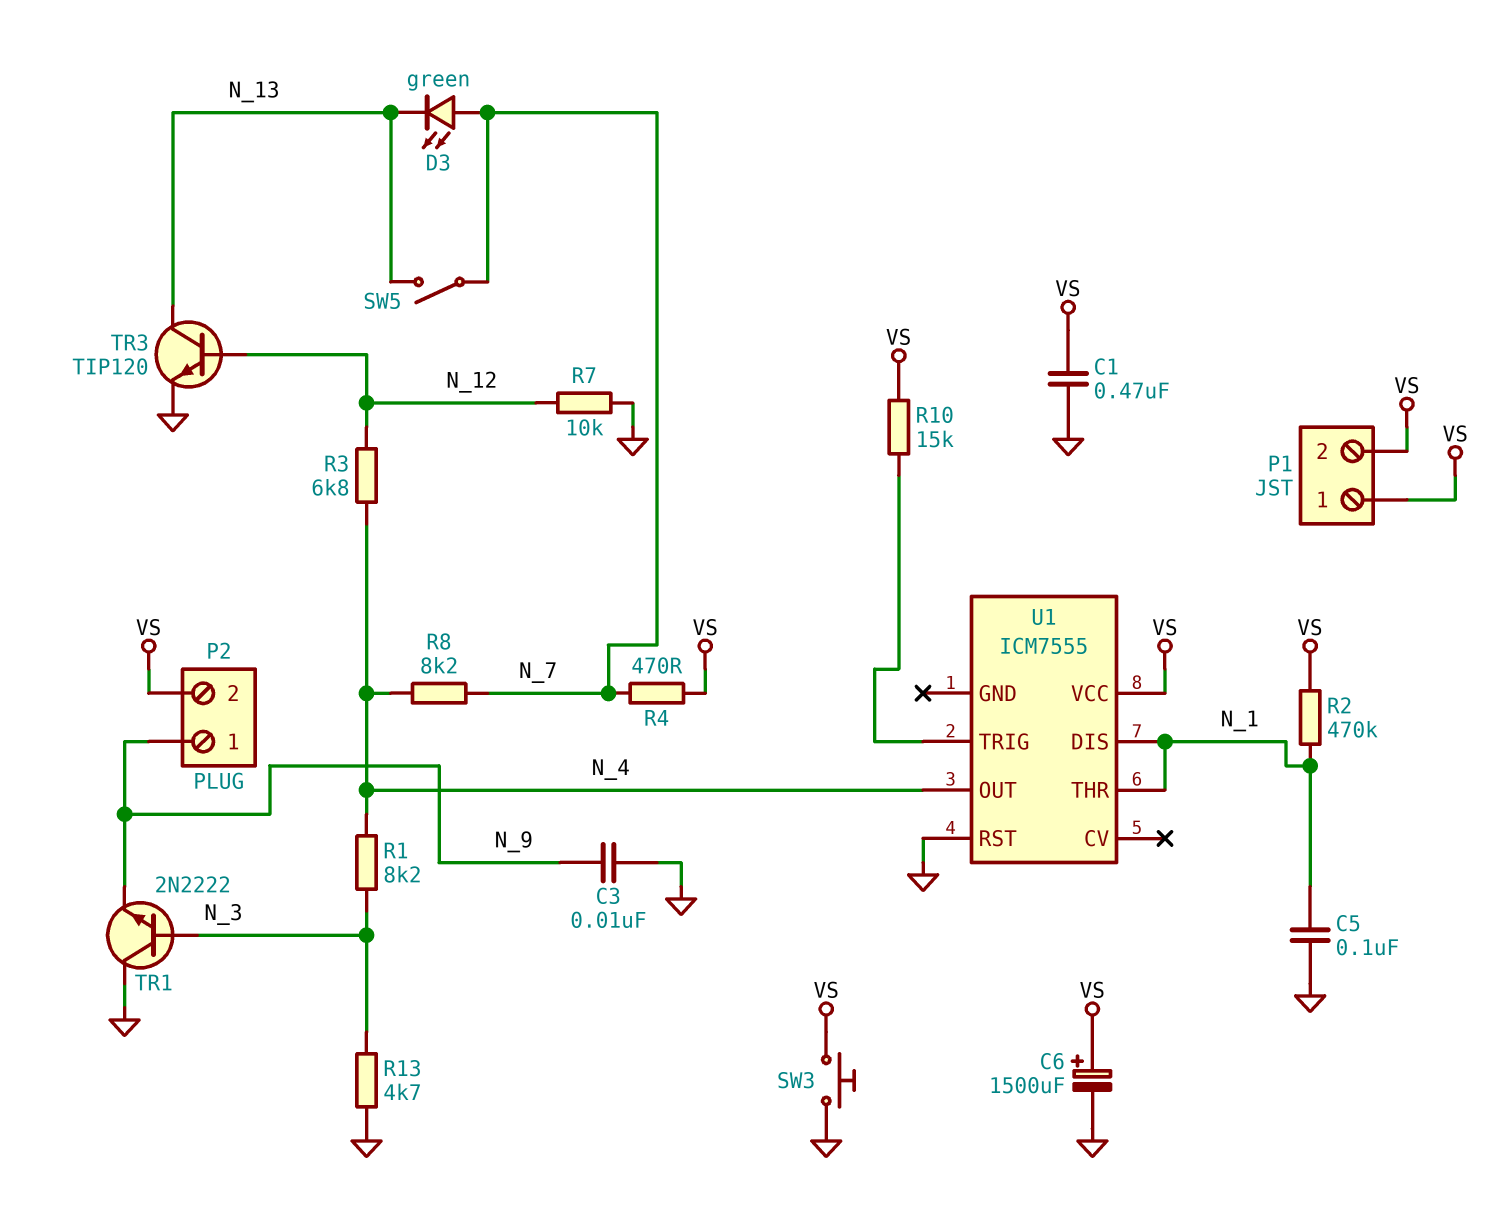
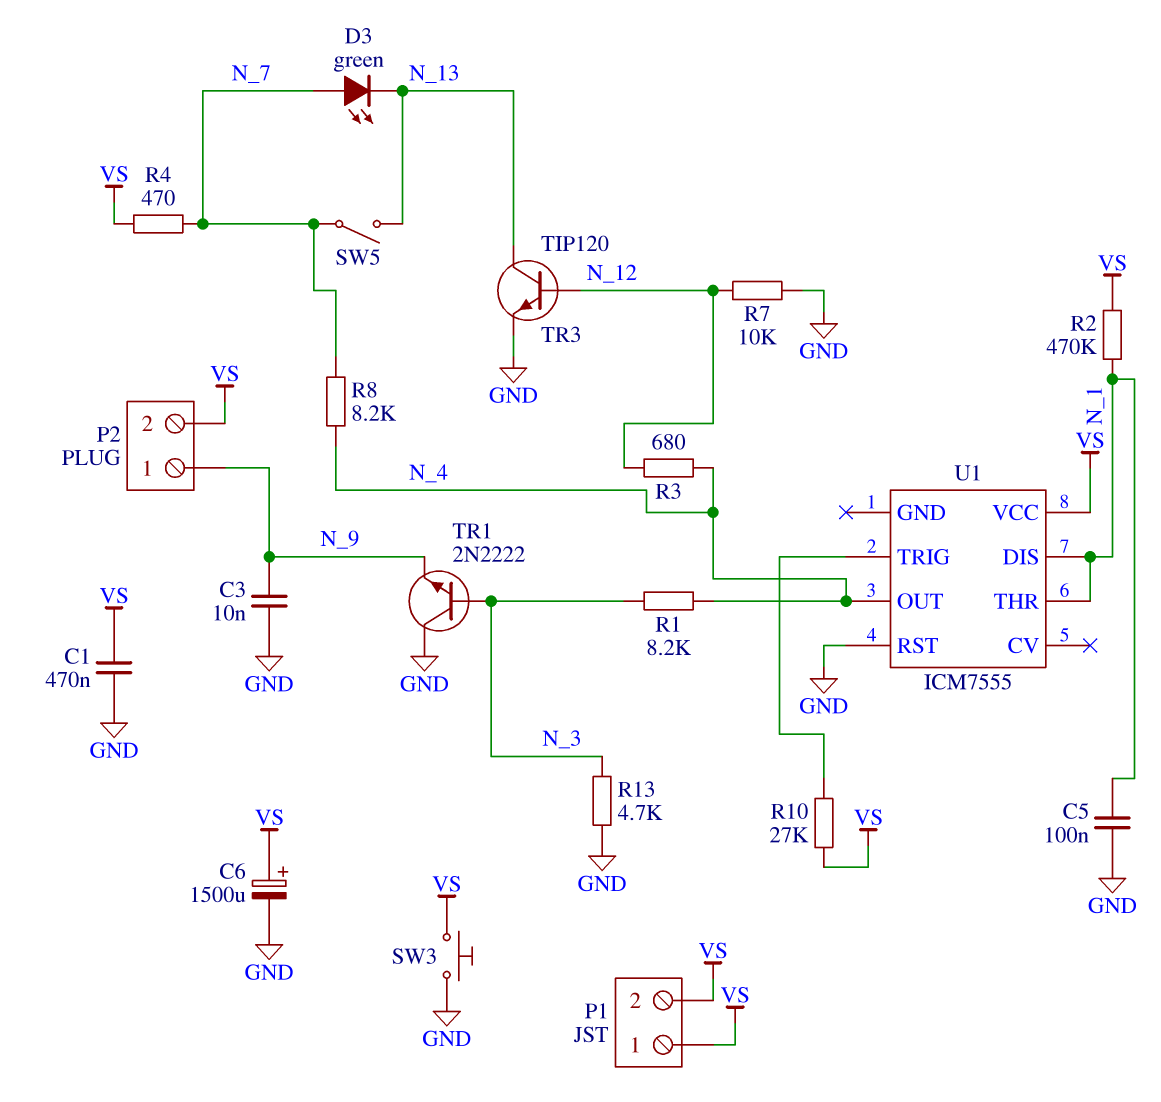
R3: 6.8k (N_4, N_12) -> 680 (N_4, N_12)
R10: 15k (U1/TRIG, VS) -> 27k (U1/TRIG, VS)

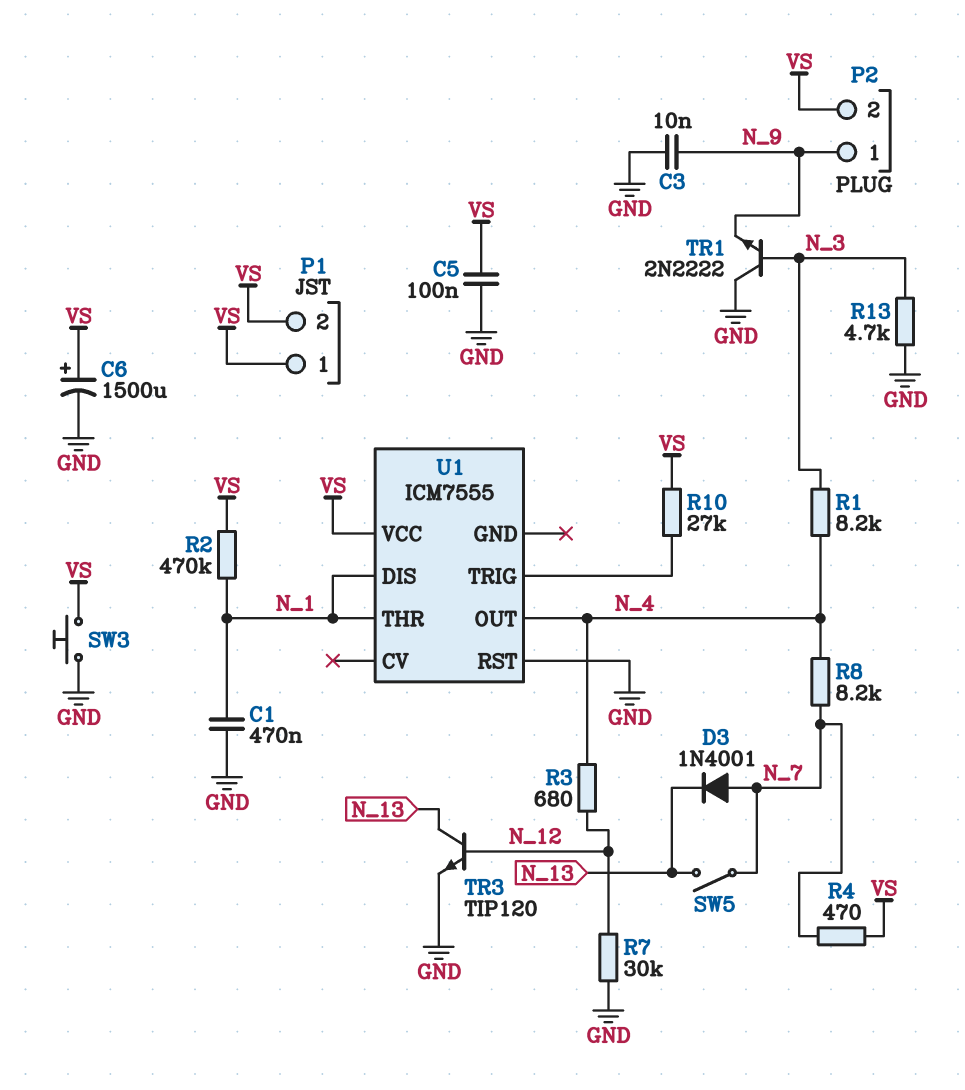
C1: 470nF (GND, VS) -> 470nF (GND, N_1)
C5: 100nF (GND, N_1) -> 100nF (GND, VS)
D3: LED green (A N_7, K N_13) -> diode 1N4001 (A N_7, K N_13)
R7: 10k (GND, N_12) -> 30k (GND, N_12)

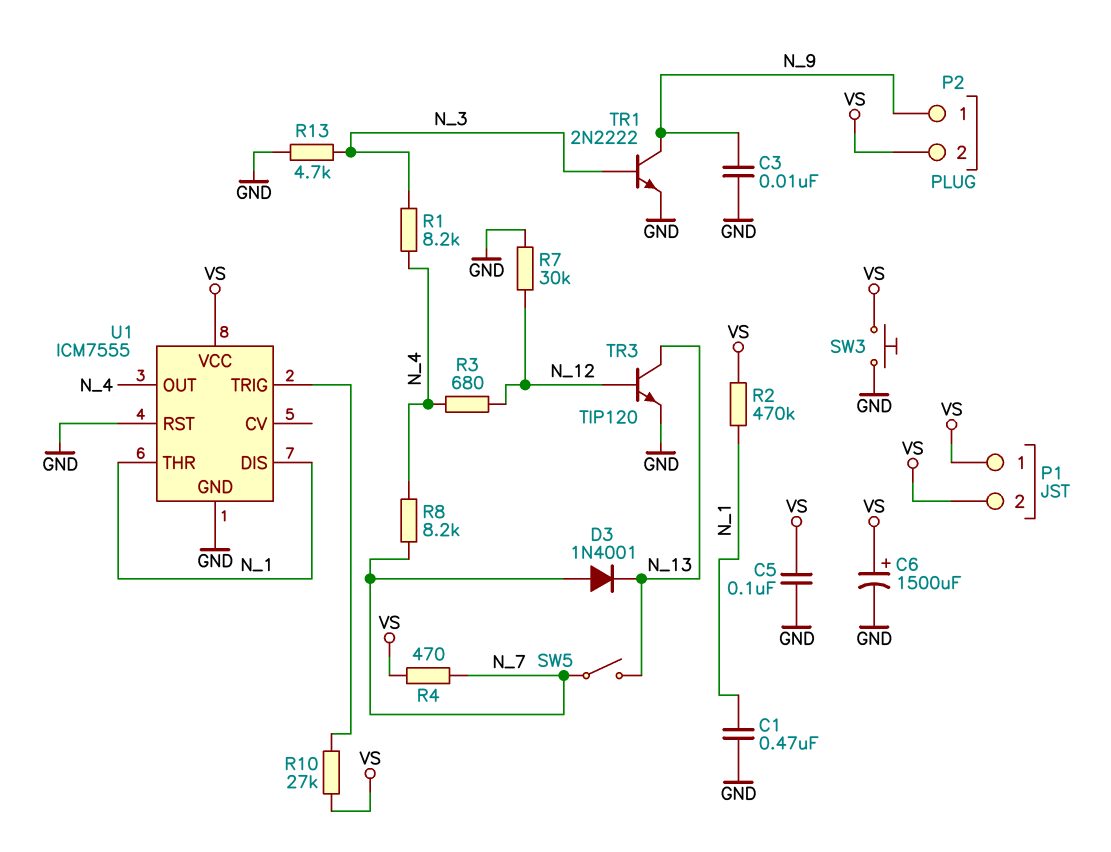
TR1: NPN 2N2222 (B N_3, C GND, E N_9) -> NPN 2N2222 (B N_3, C N_9, E GND)
U1 pin GND: none -> GND

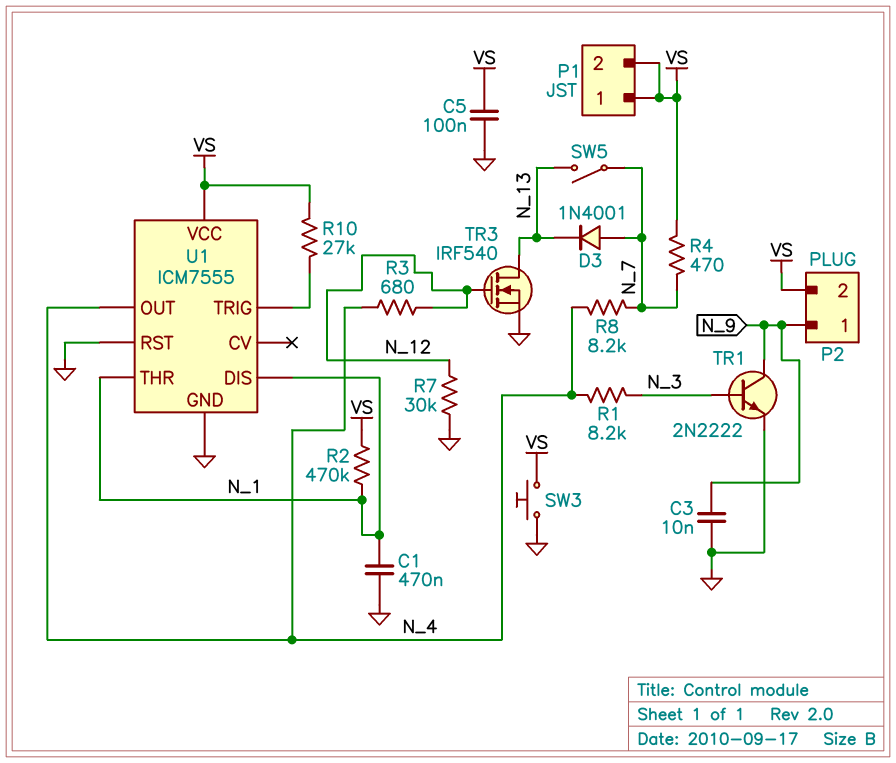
C6: 1500uF (plus VS, minus GND) -> none
R13: 4.7k (GND, N_3) -> none
TR3: NPN TIP120 (B N_12, C N_13, E GND) -> NMOS IRF540 (G N_12, D N_13, S GND)

